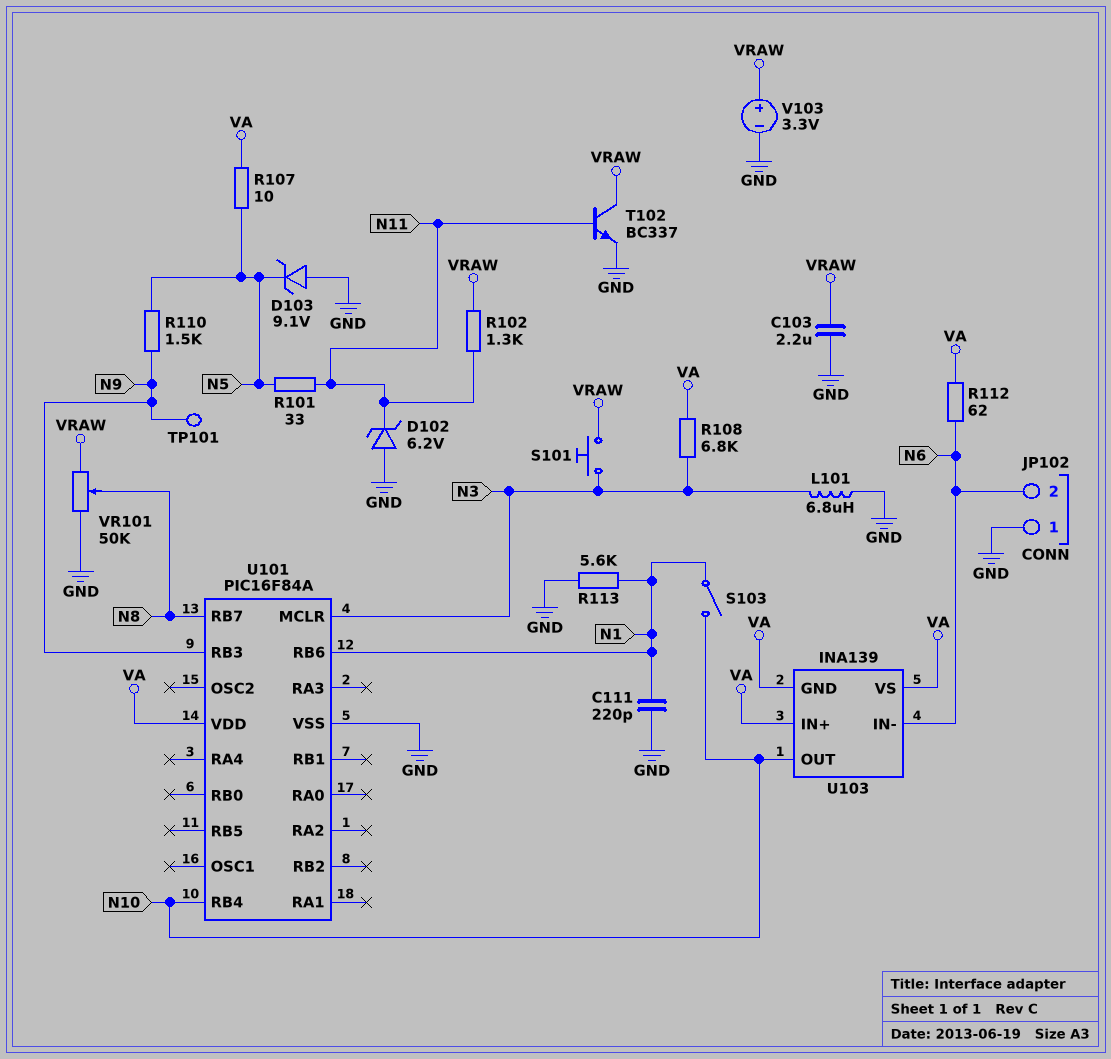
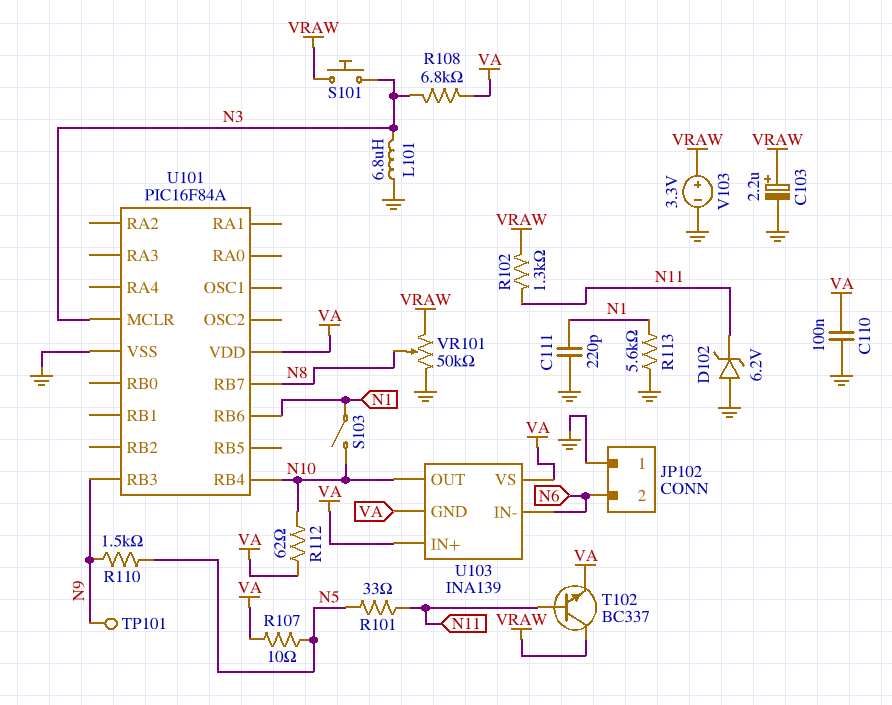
C103: 2.2uF (GND, VRAW) -> 2.2uF (plus VRAW, minus GND)
C110: none -> 100nF (GND, VA)
D103: zener 9.1V (A GND, K N5) -> none
R112: 62 (N6, VA) -> 62 (N10, VA)
T102: NPN BC337 (B N11, C VRAW, E GND) -> NPN BC337 (B N11, C VRAW, E VA)

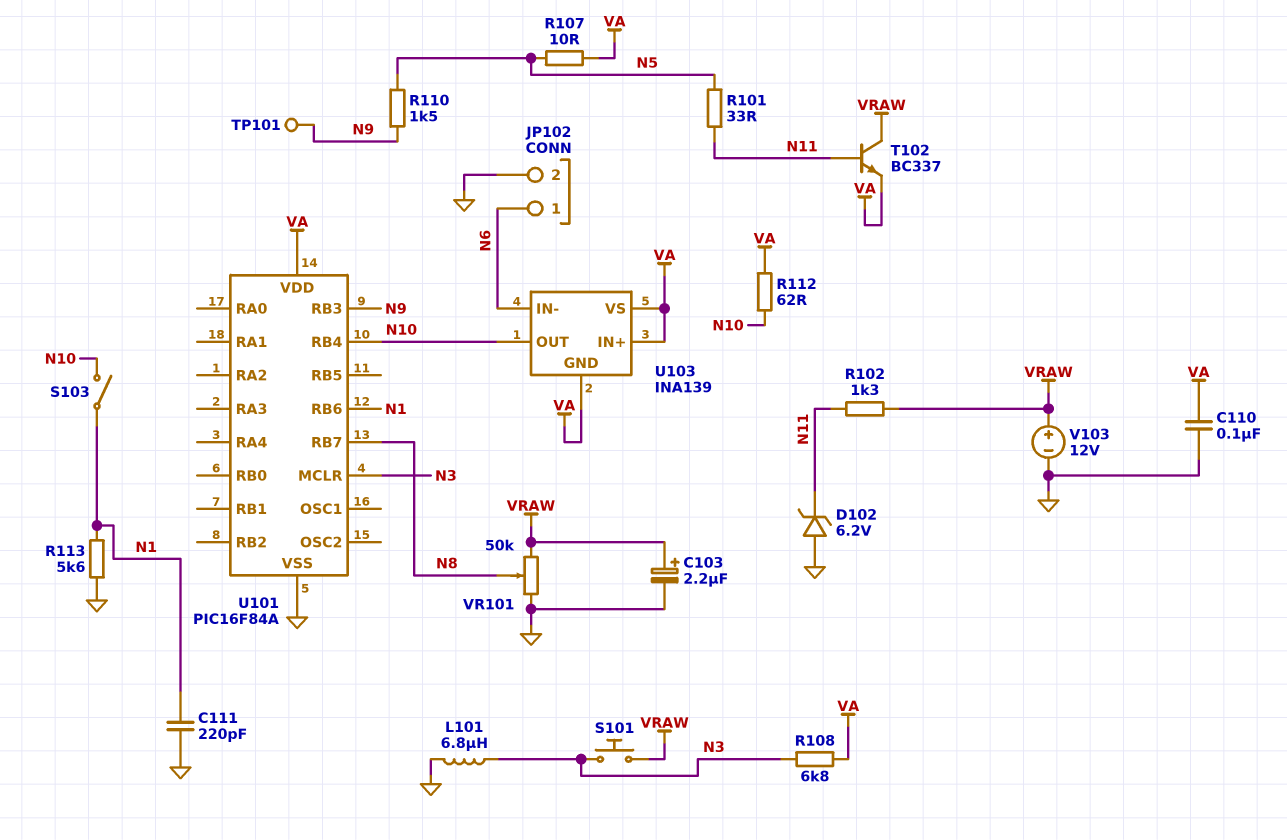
JP102 pin 1: GND -> N6
JP102 pin 2: N6 -> GND
V103: 3.3V (plus VRAW, minus GND) -> 12V (plus VRAW, minus GND)

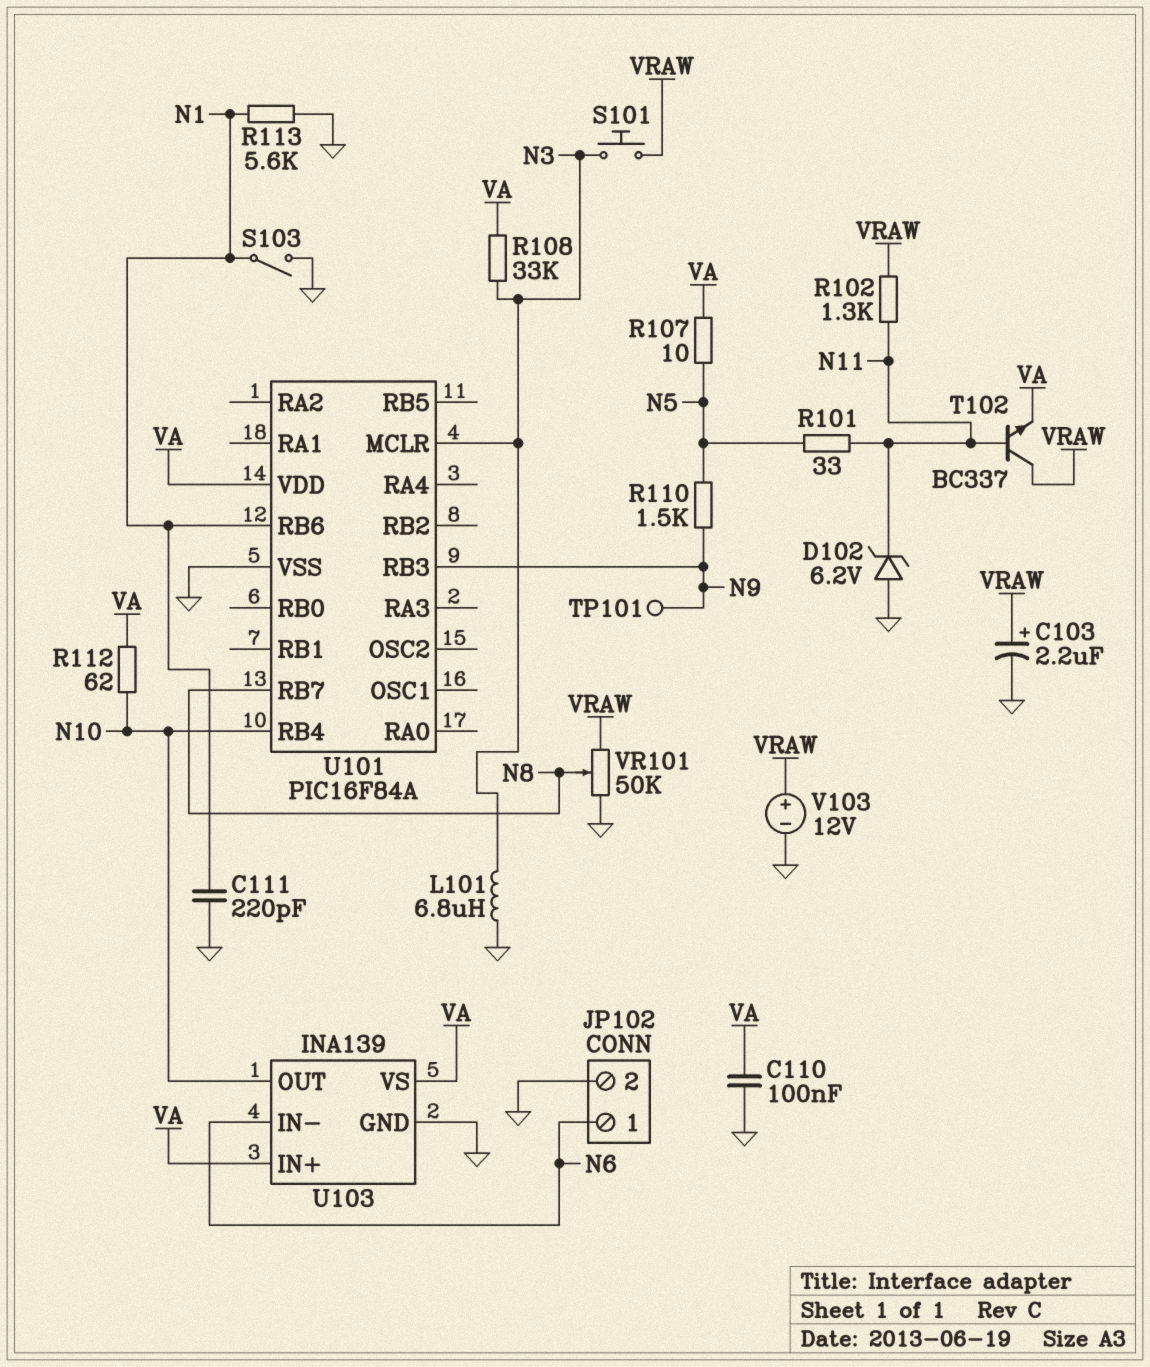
R108: 6.8k (N3, VA) -> 33k (N3, VA)
S103: switch (N1, N10) -> switch (GND, N1)
U103 pin GND: VA -> GND

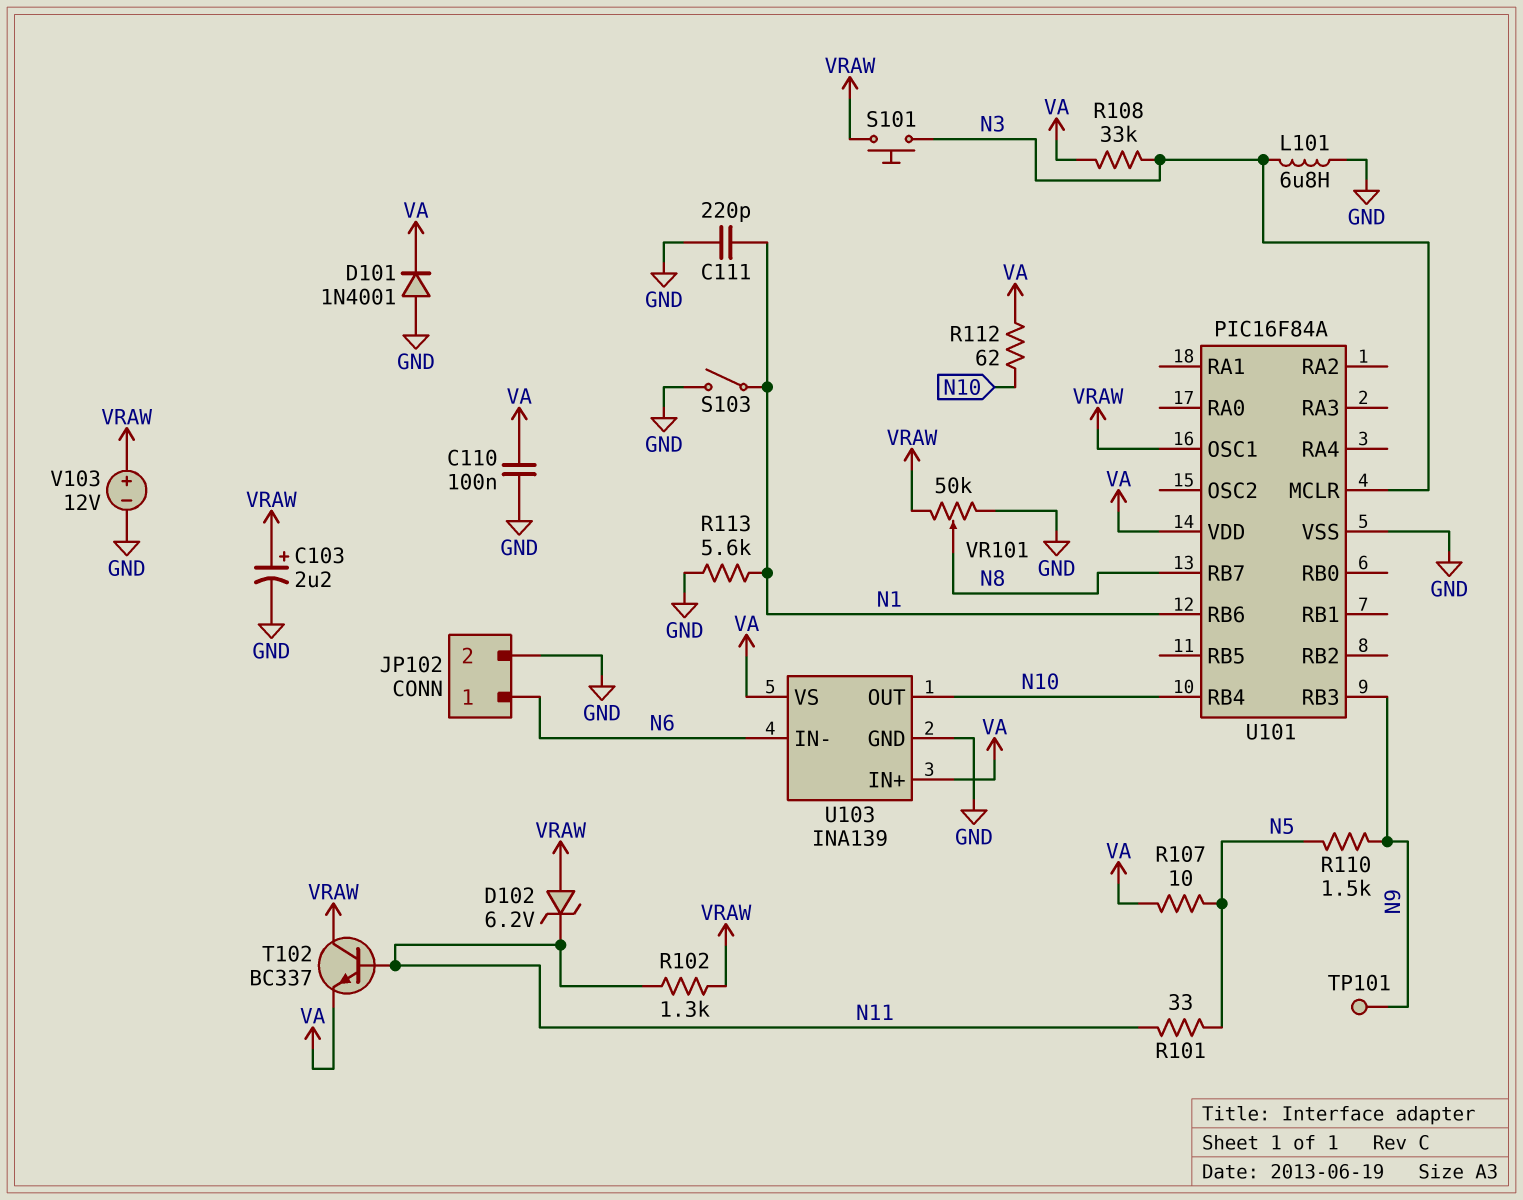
D101: none -> diode 1N4001 (A GND, K VA)
D102: zener 6.2V (A GND, K N11) -> zener 6.2V (A VRAW, K N11)
U101 pin OSC1: none -> VRAW

